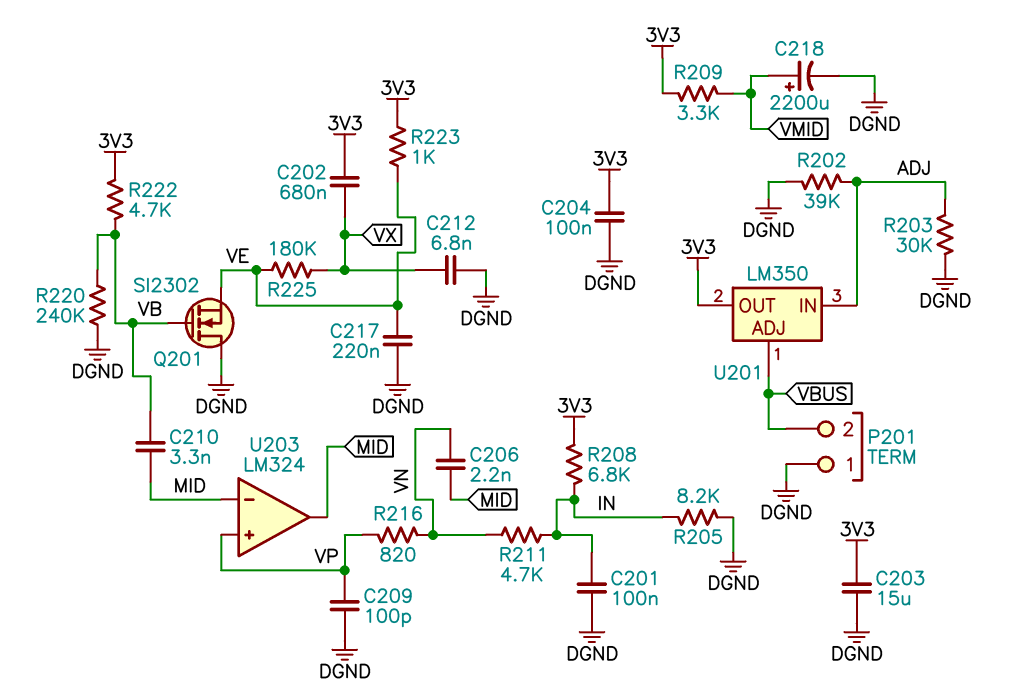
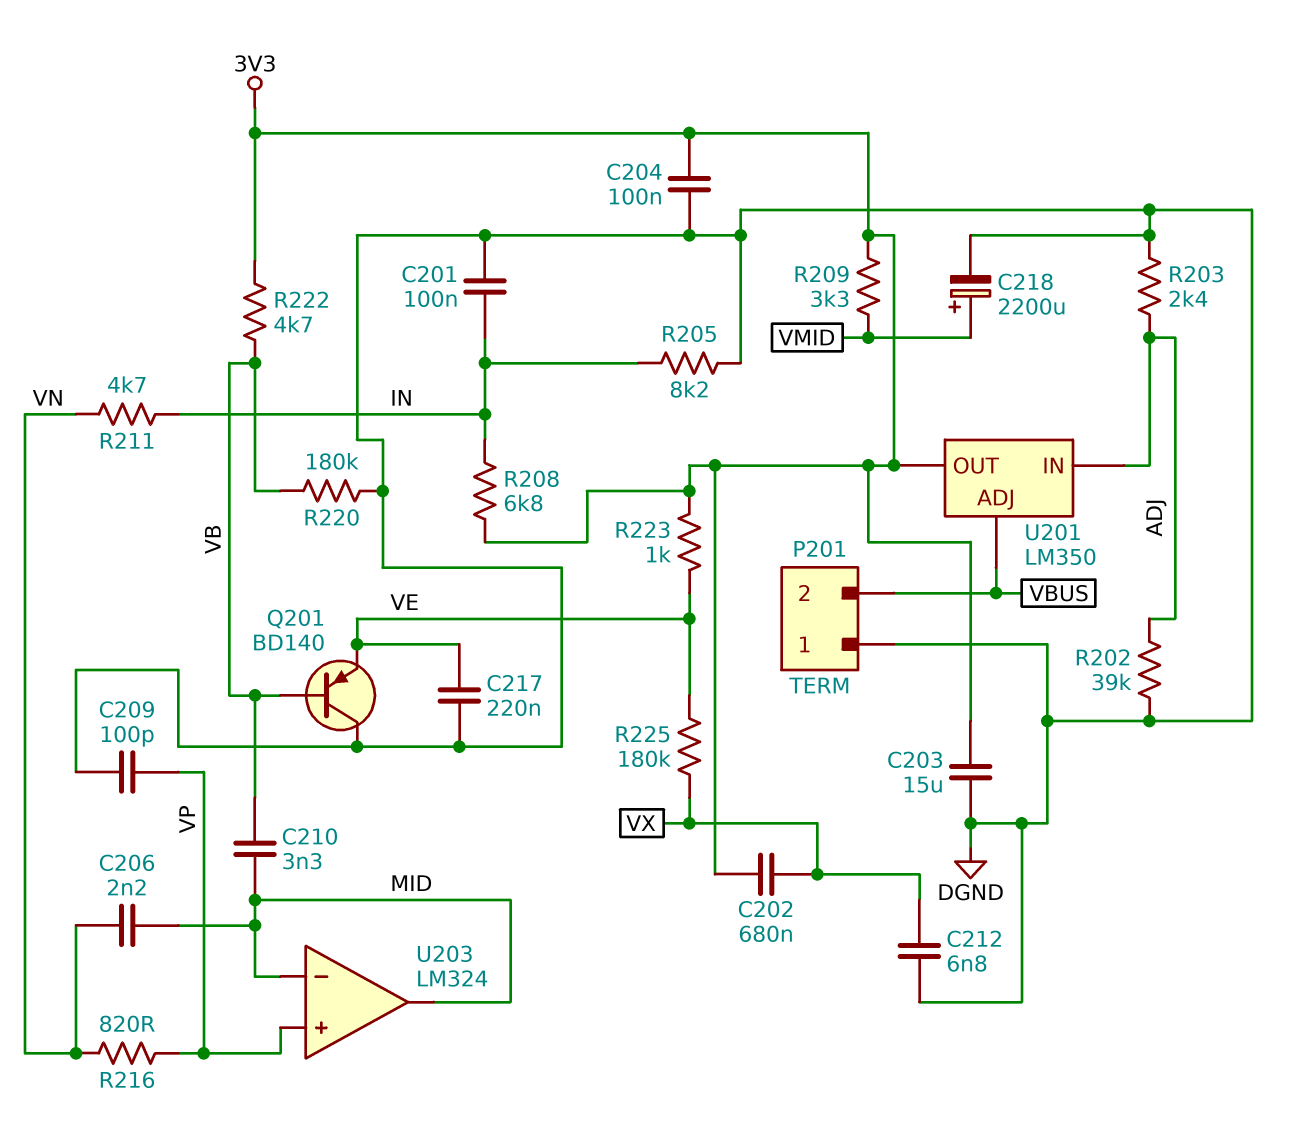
Q201: NMOS SI2302 (G VB, D DGND, S VE) -> PNP BD140 (B VB, C DGND, E VE)
R203: 30k (ADJ, DGND) -> 2.4k (ADJ, DGND)
R220: 240k (DGND, VB) -> 180k (DGND, VB)

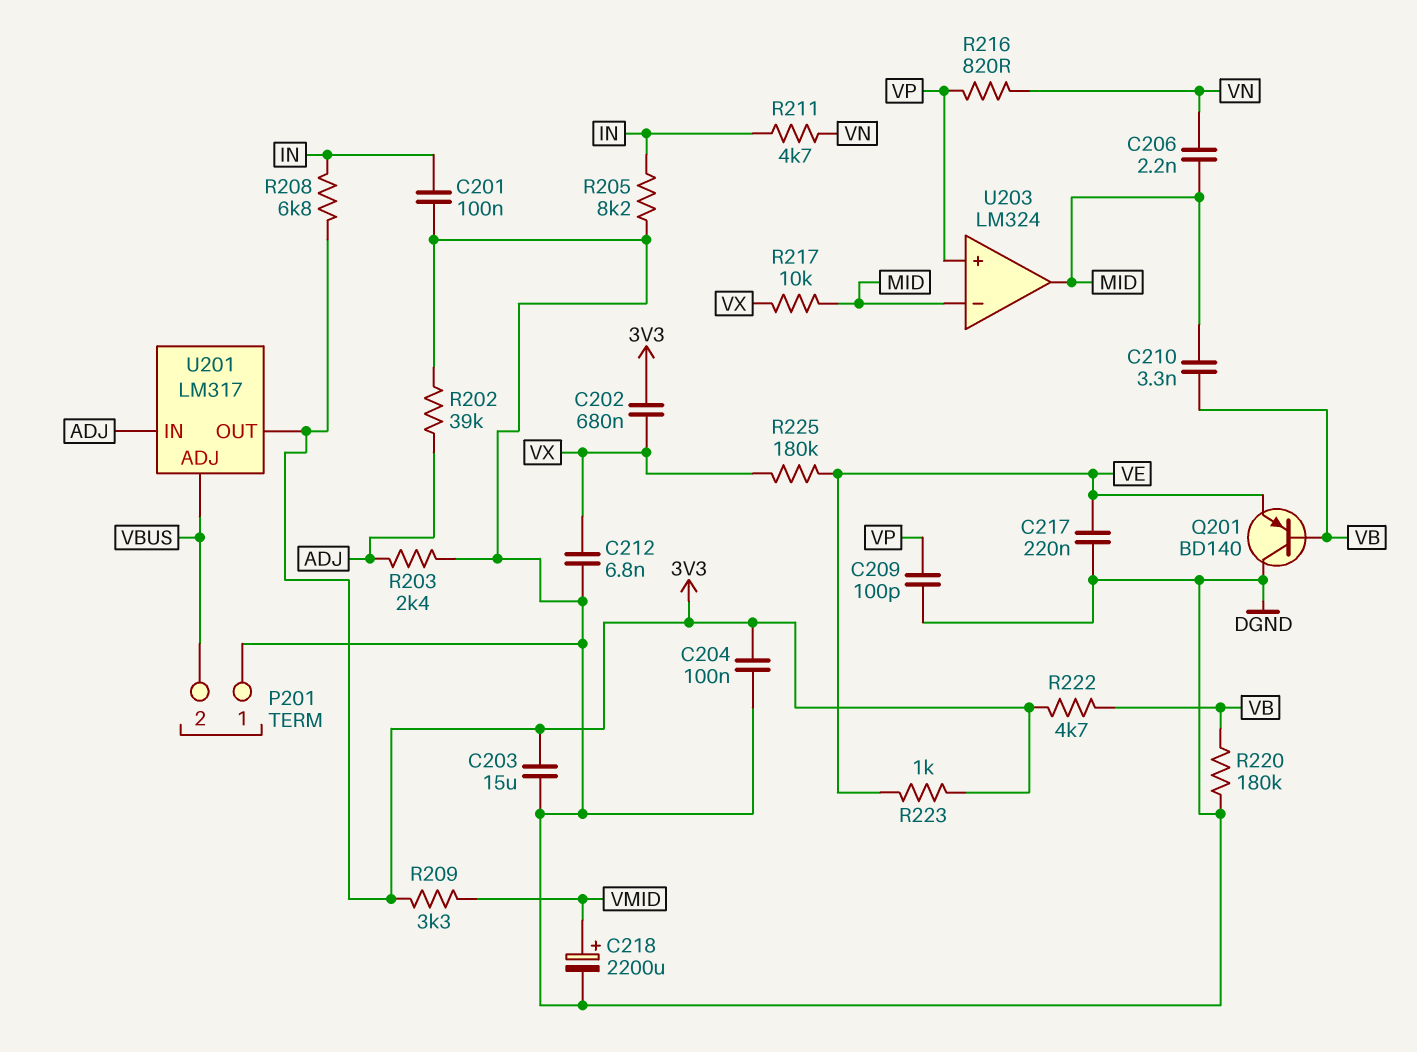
R217: none -> 10k (MID, VX)
U201: LM350 -> LM317

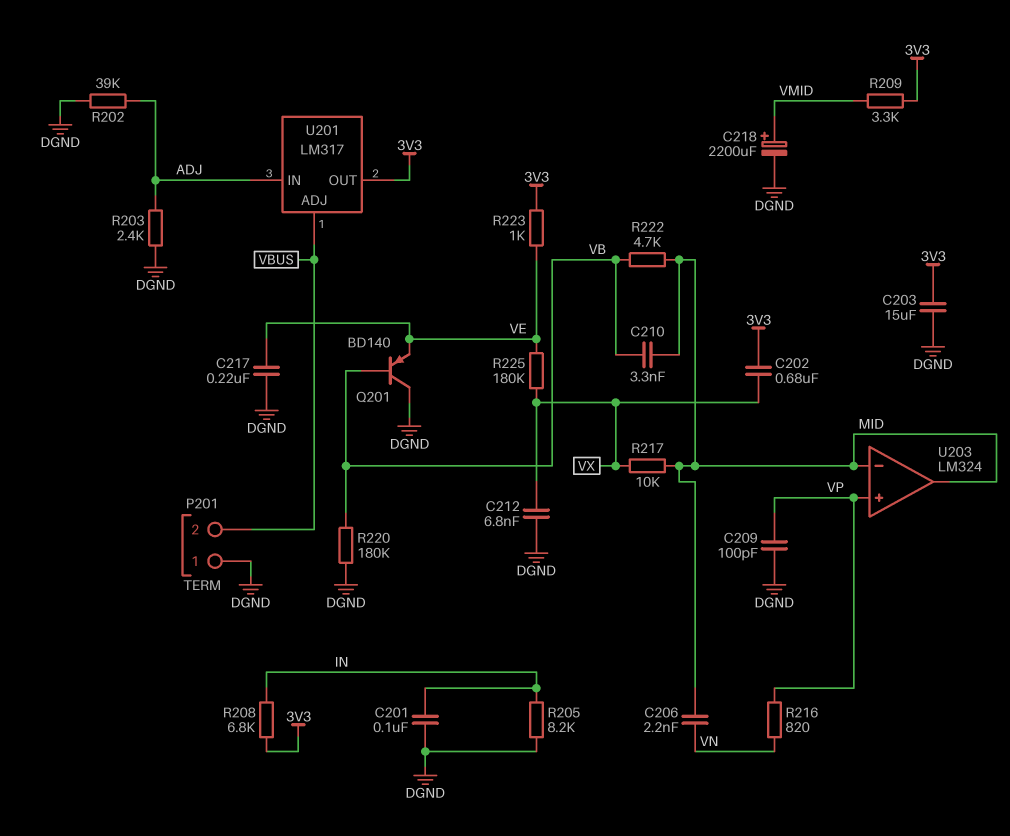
C204: 100nF (3V3, DGND) -> none
R211: 4.7k (IN, VN) -> none
R222: 4.7k (3V3, VB) -> 4.7k (MID, VB)

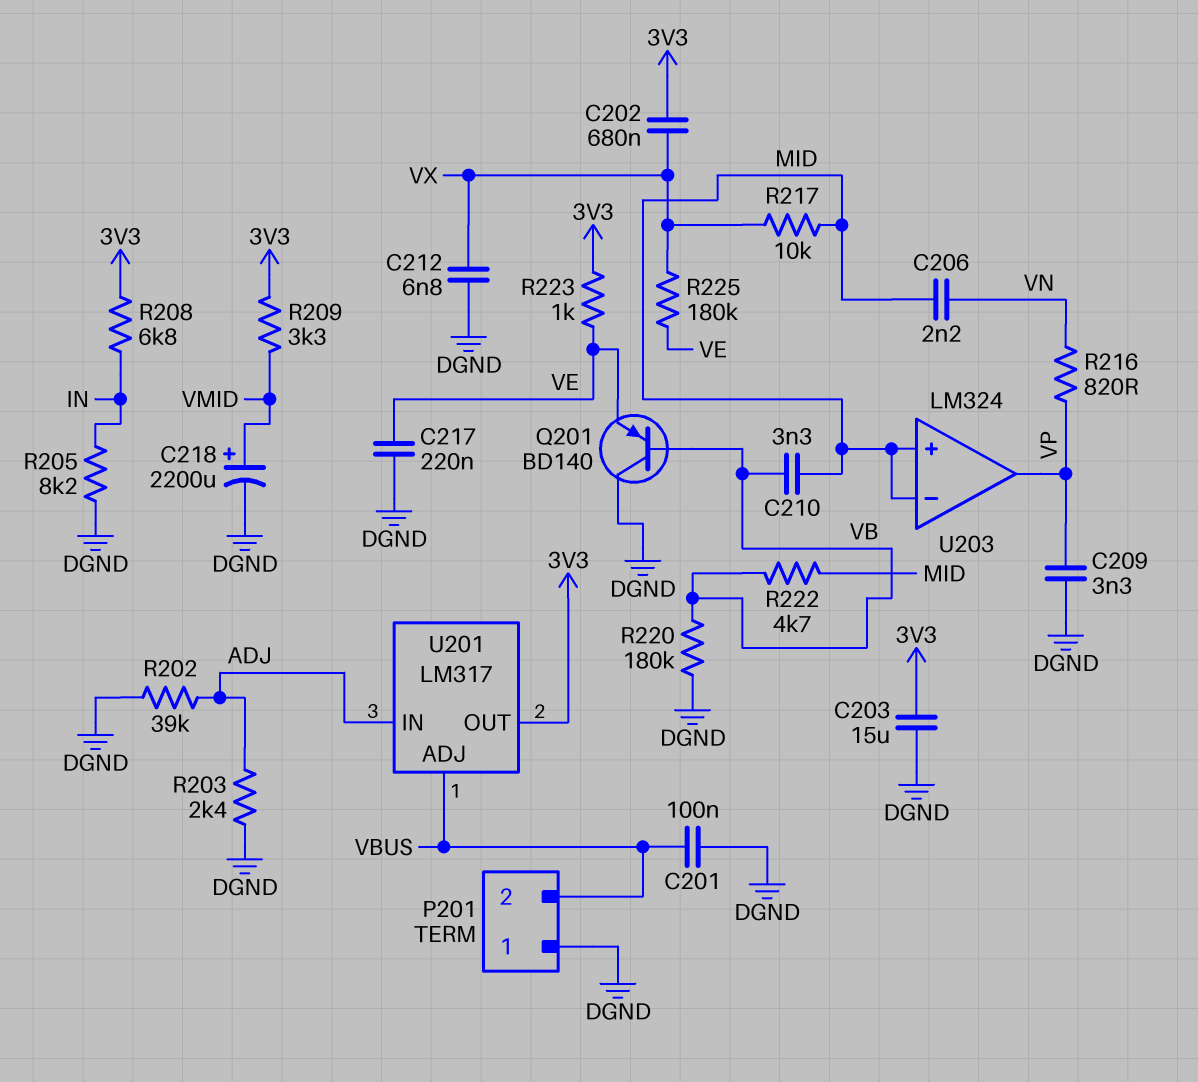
C201: 100nF (DGND, IN) -> 100nF (DGND, VBUS)
C209: 100pF (DGND, VP) -> 3.3nF (DGND, VP)
U203 pin in+: VP -> MID
U203 pin out: MID -> VP

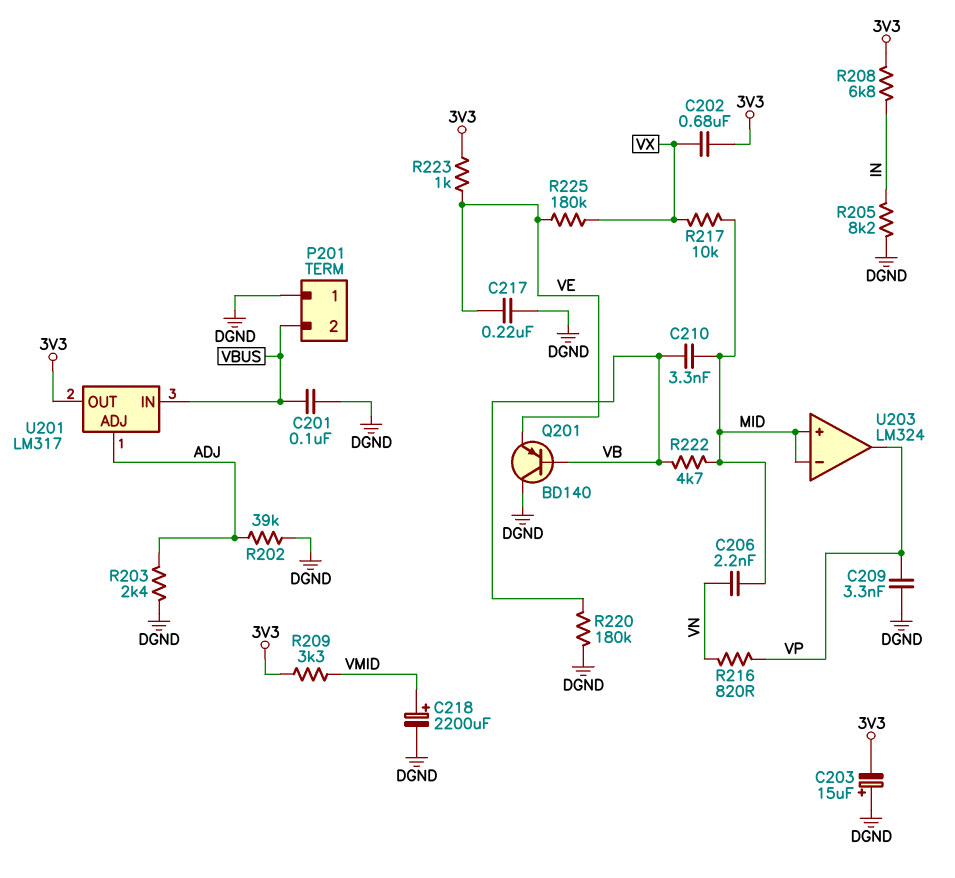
C203: 15uF (3V3, DGND) -> 15uF (plus DGND, minus 3V3)
C212: 6.8nF (DGND, VX) -> none
U201 pin ADJ: VBUS -> ADJ
U201 pin IN: ADJ -> VBUS

